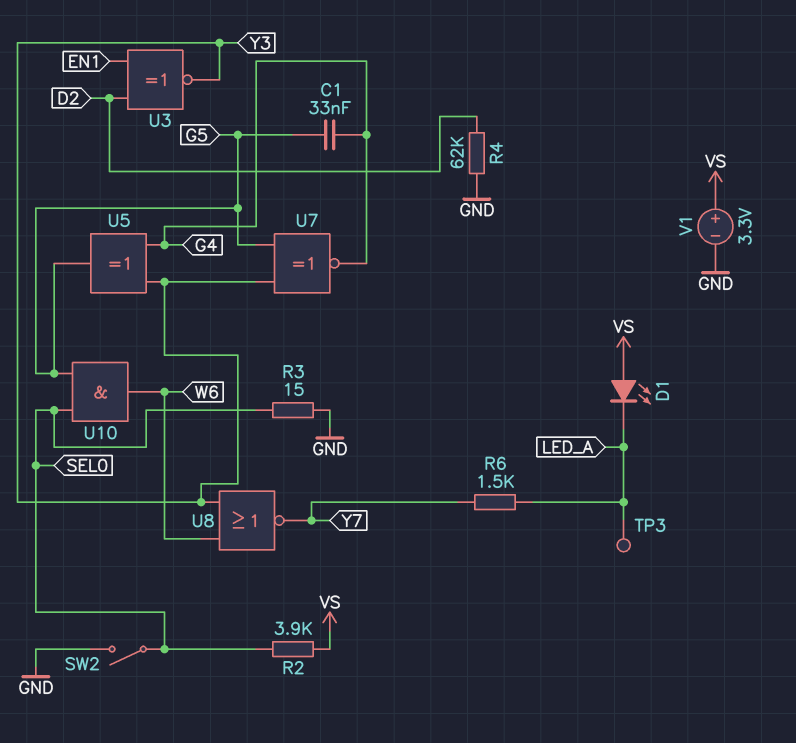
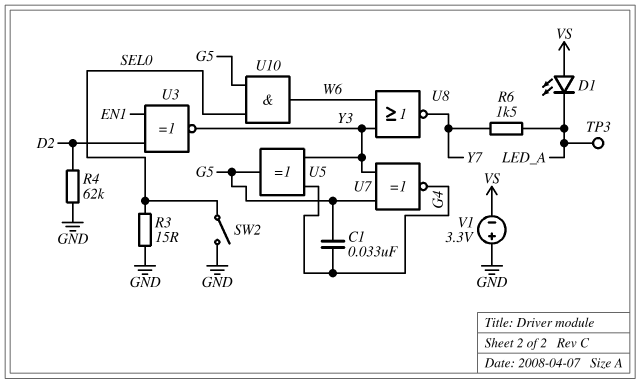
R2: 3.9k (SEL0, VS) -> none
V1: 3.3V (plus VS, minus GND) -> 3.3V (plus GND, minus VS)

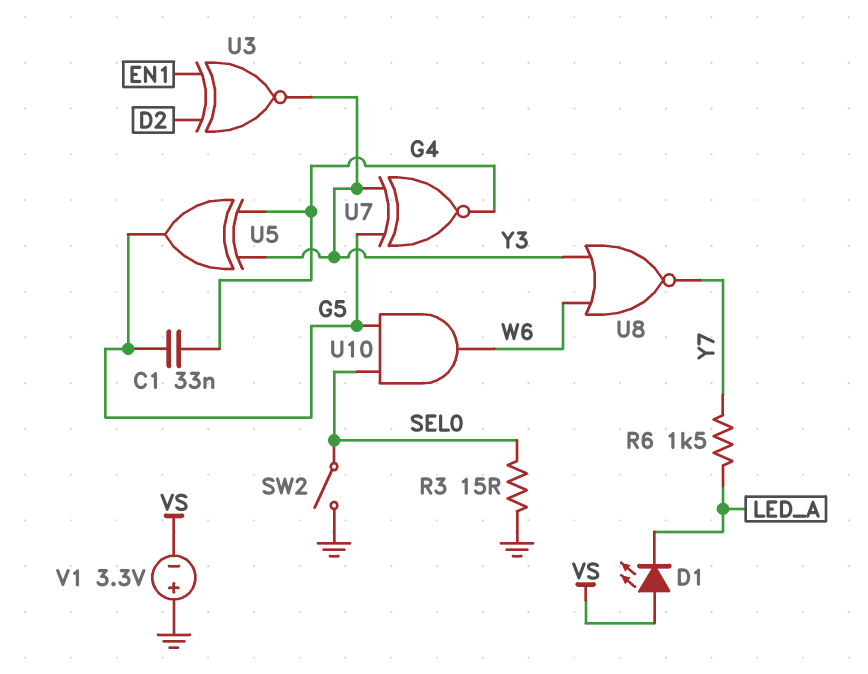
R4: 62k (D2, GND) -> none
TP3: test point (LED_A) -> none

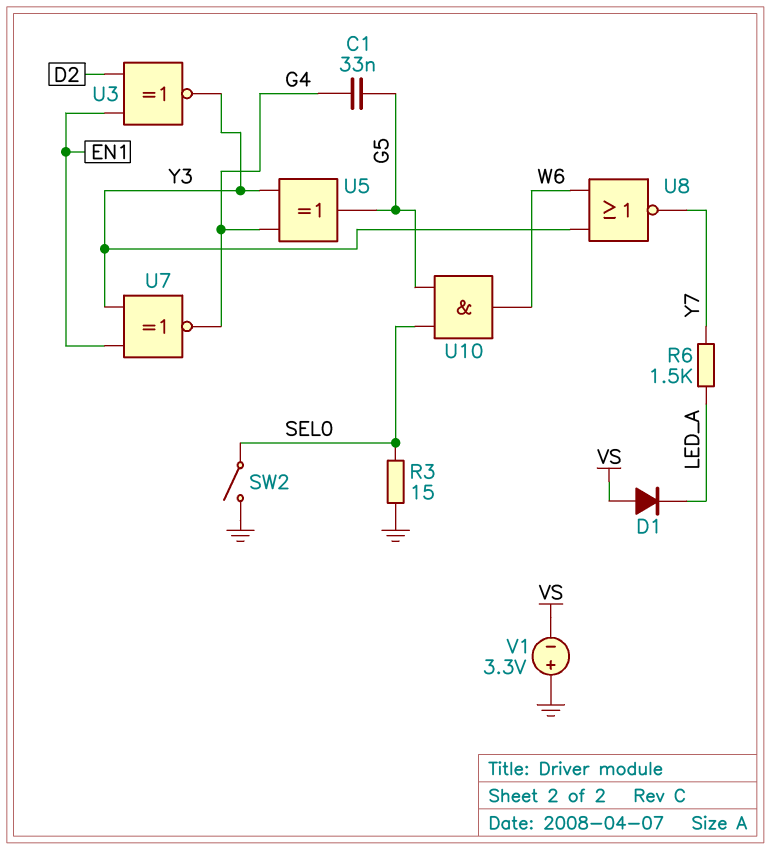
D1: LED (A VS, K LED_A) -> diode (A VS, K LED_A)
U7: XNOR (in G5, in Y3, out G4) -> XNOR (in EN1, in Y3, out G4)

